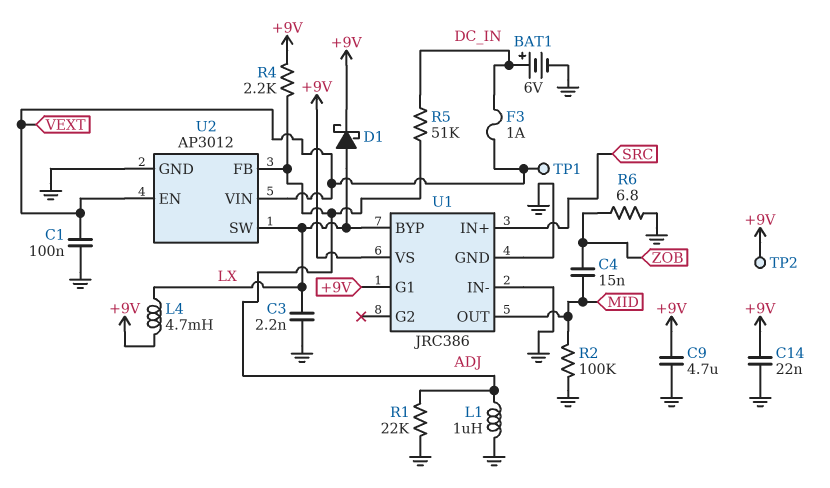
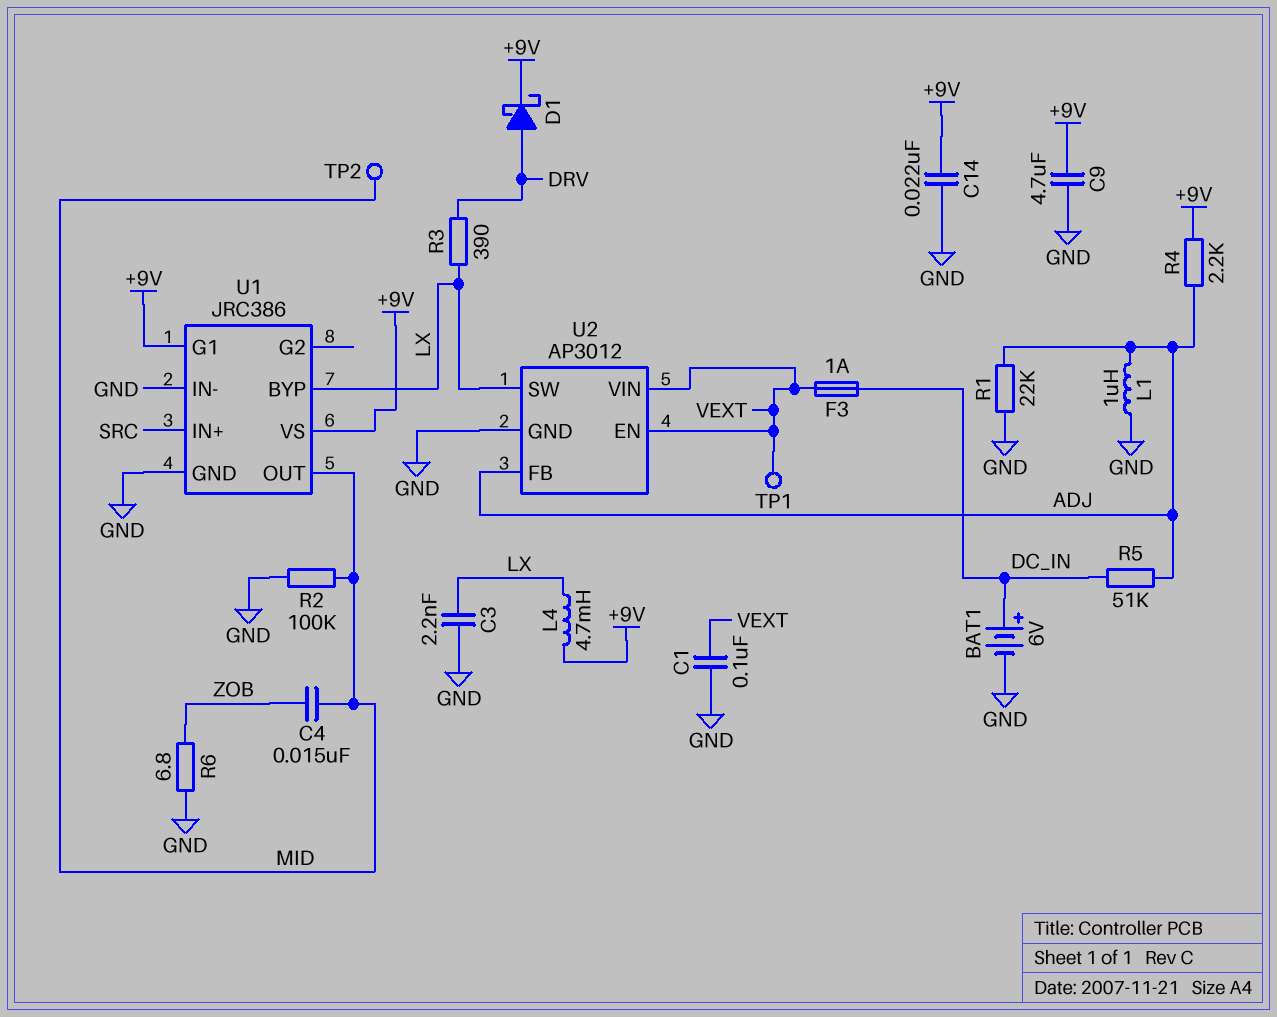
D1: schottky (A LX, K +9V) -> schottky (A DRV, K +9V)
R3: none -> 390 (DRV, LX)
TP2: test point (+9V) -> test point (MID)

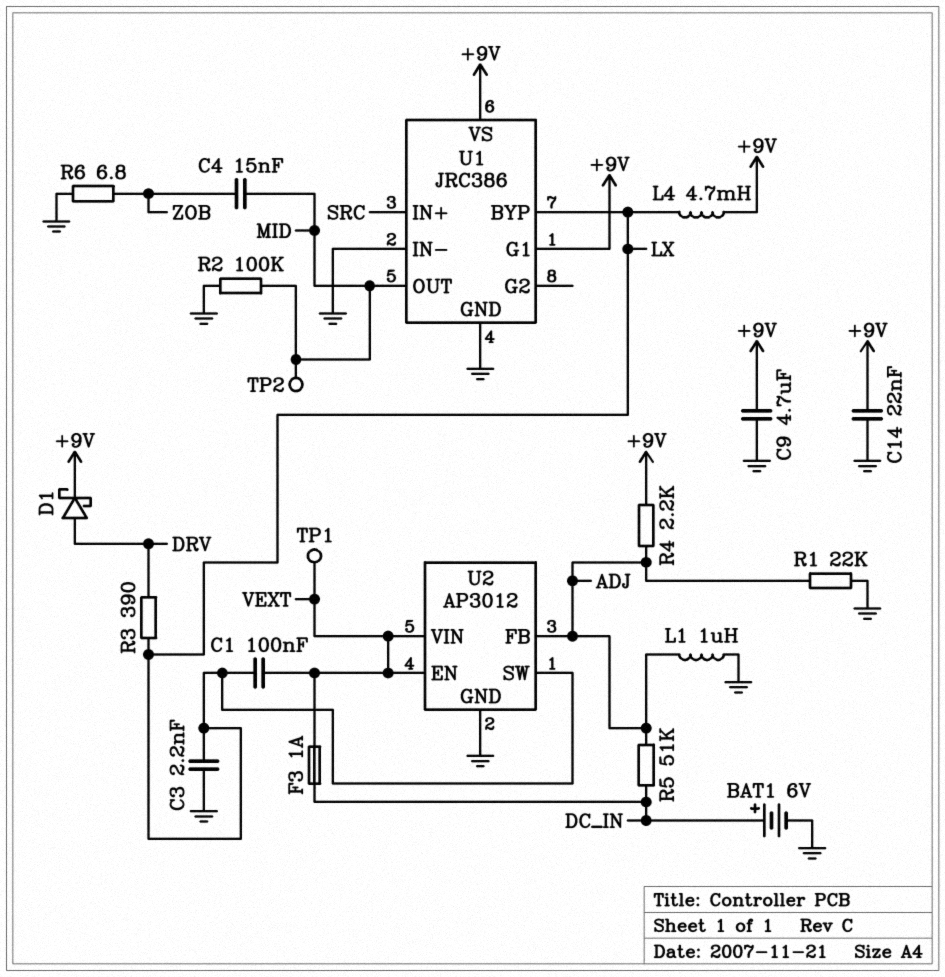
C1: 100nF (GND, VEXT) -> 100nF (LX, VEXT)

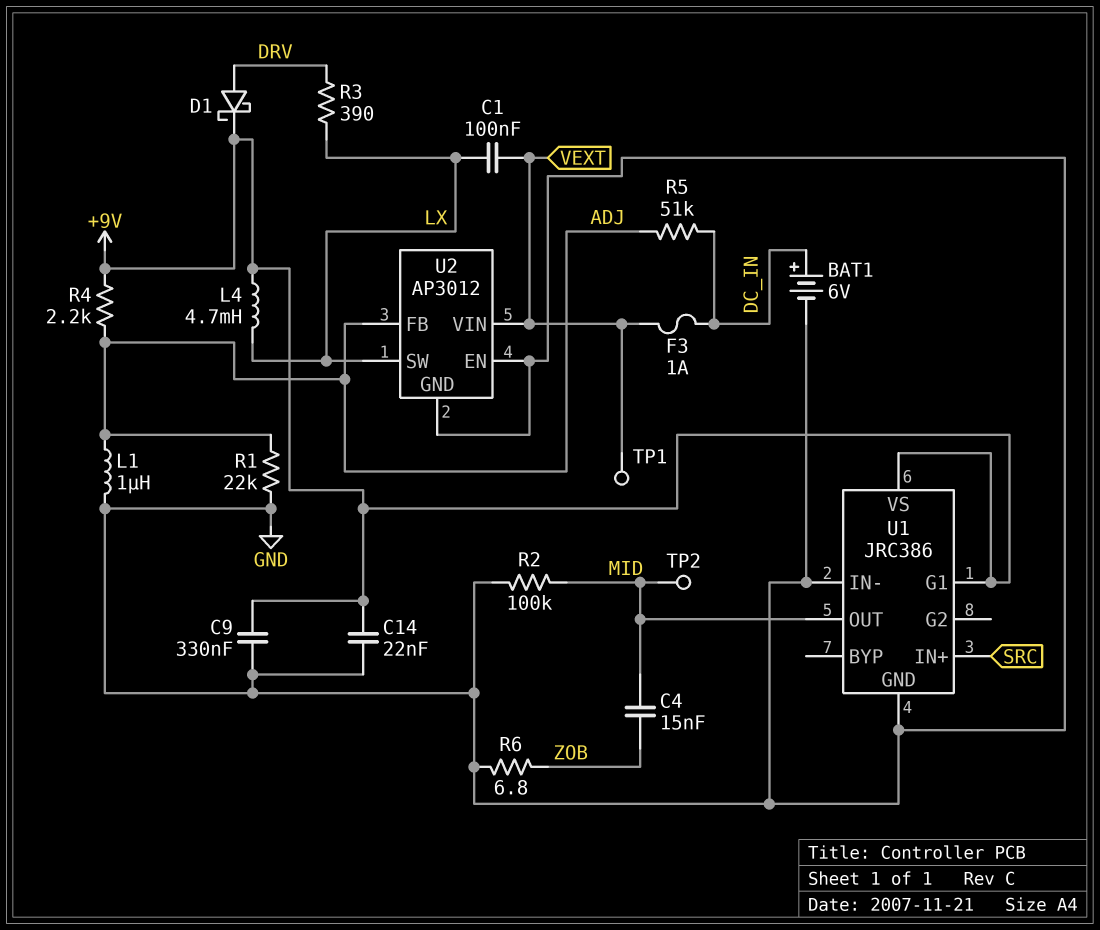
C3: 2.2nF (GND, LX) -> none
C9: 4.7uF (+9V, GND) -> 330nF (+9V, GND)
U1 pin BYP: LX -> none
U2 pin EN: VEXT -> GND

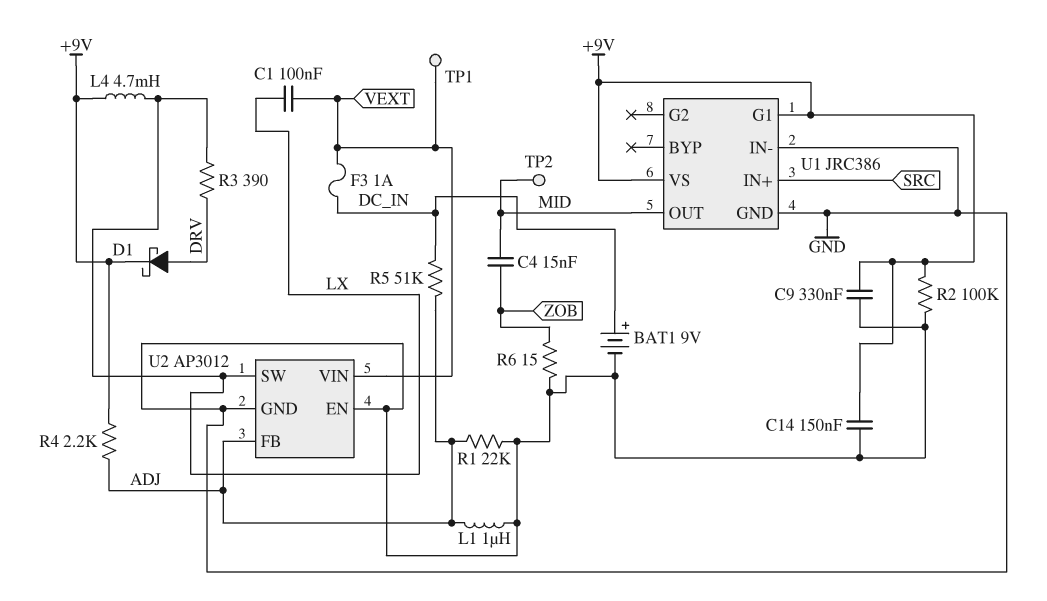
BAT1: 6V (plus DC_IN, minus GND) -> 9V (plus DC_IN, minus GND)
C14: 22nF (+9V, GND) -> 150nF (+9V, GND)
R2: 100k (GND, MID) -> 100k (+9V, GND)
R6: 6.8 (GND, ZOB) -> 15 (GND, ZOB)

